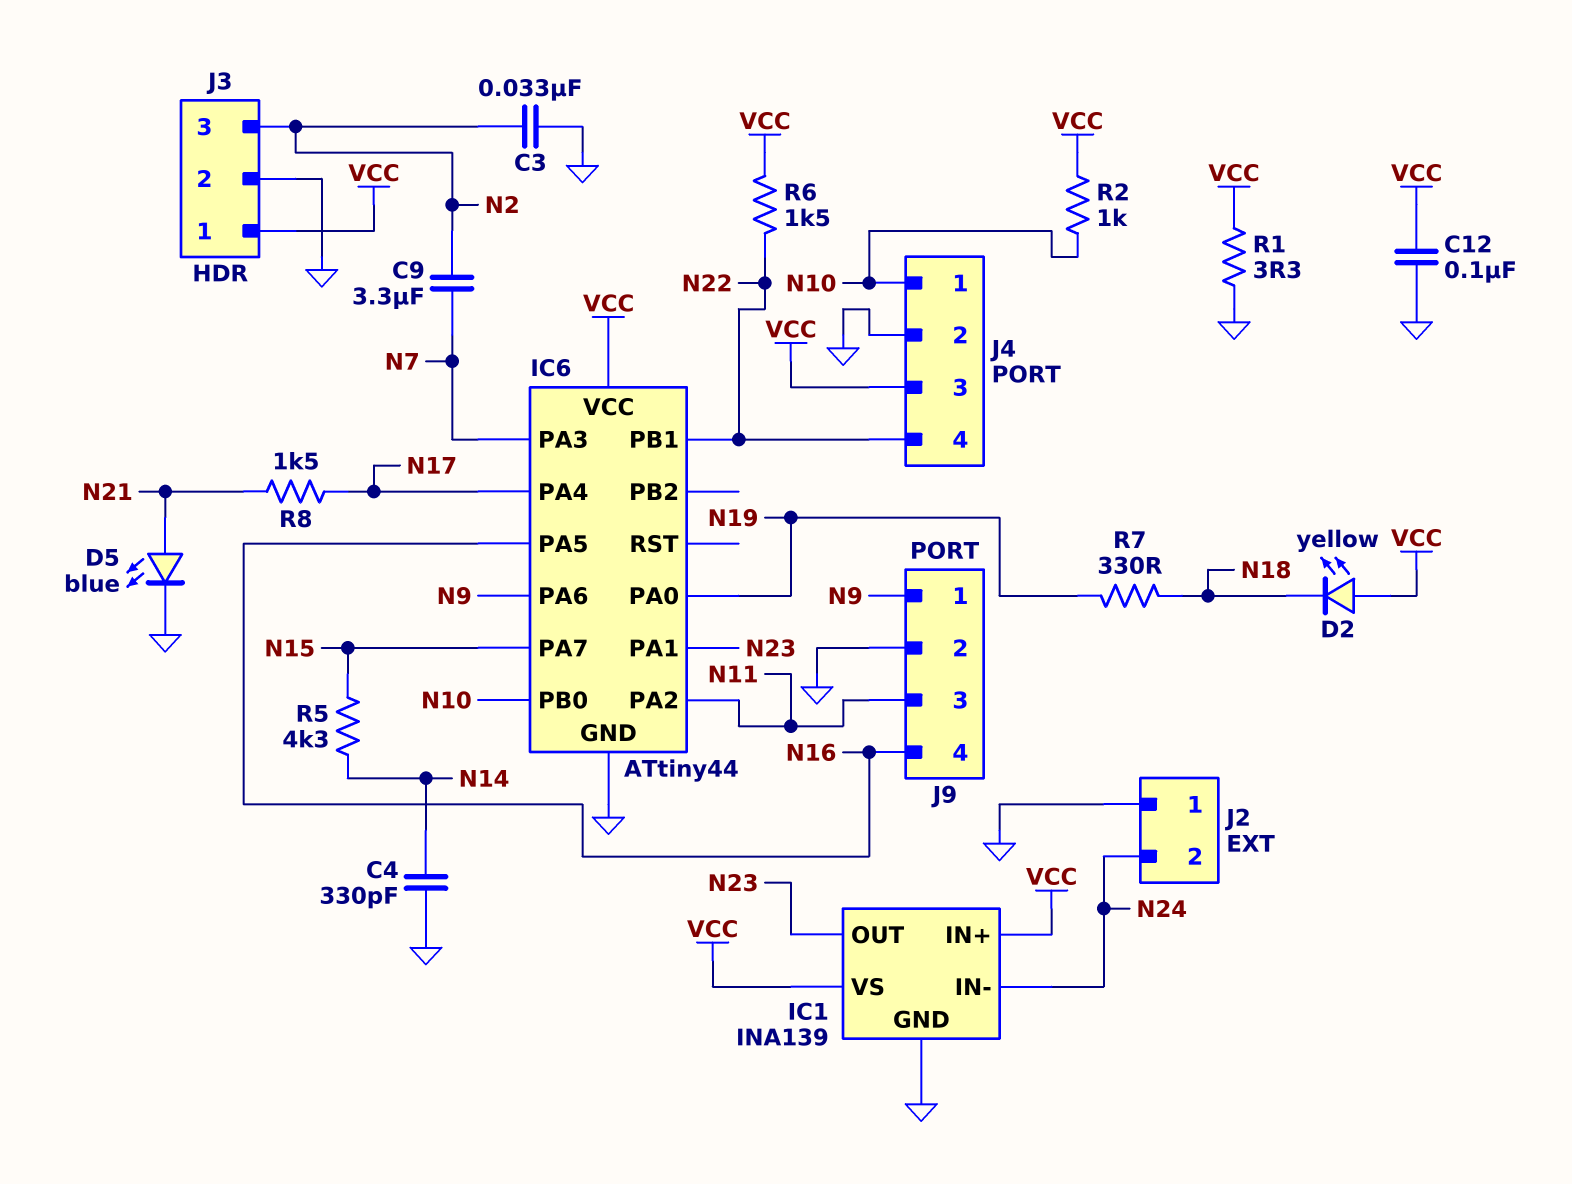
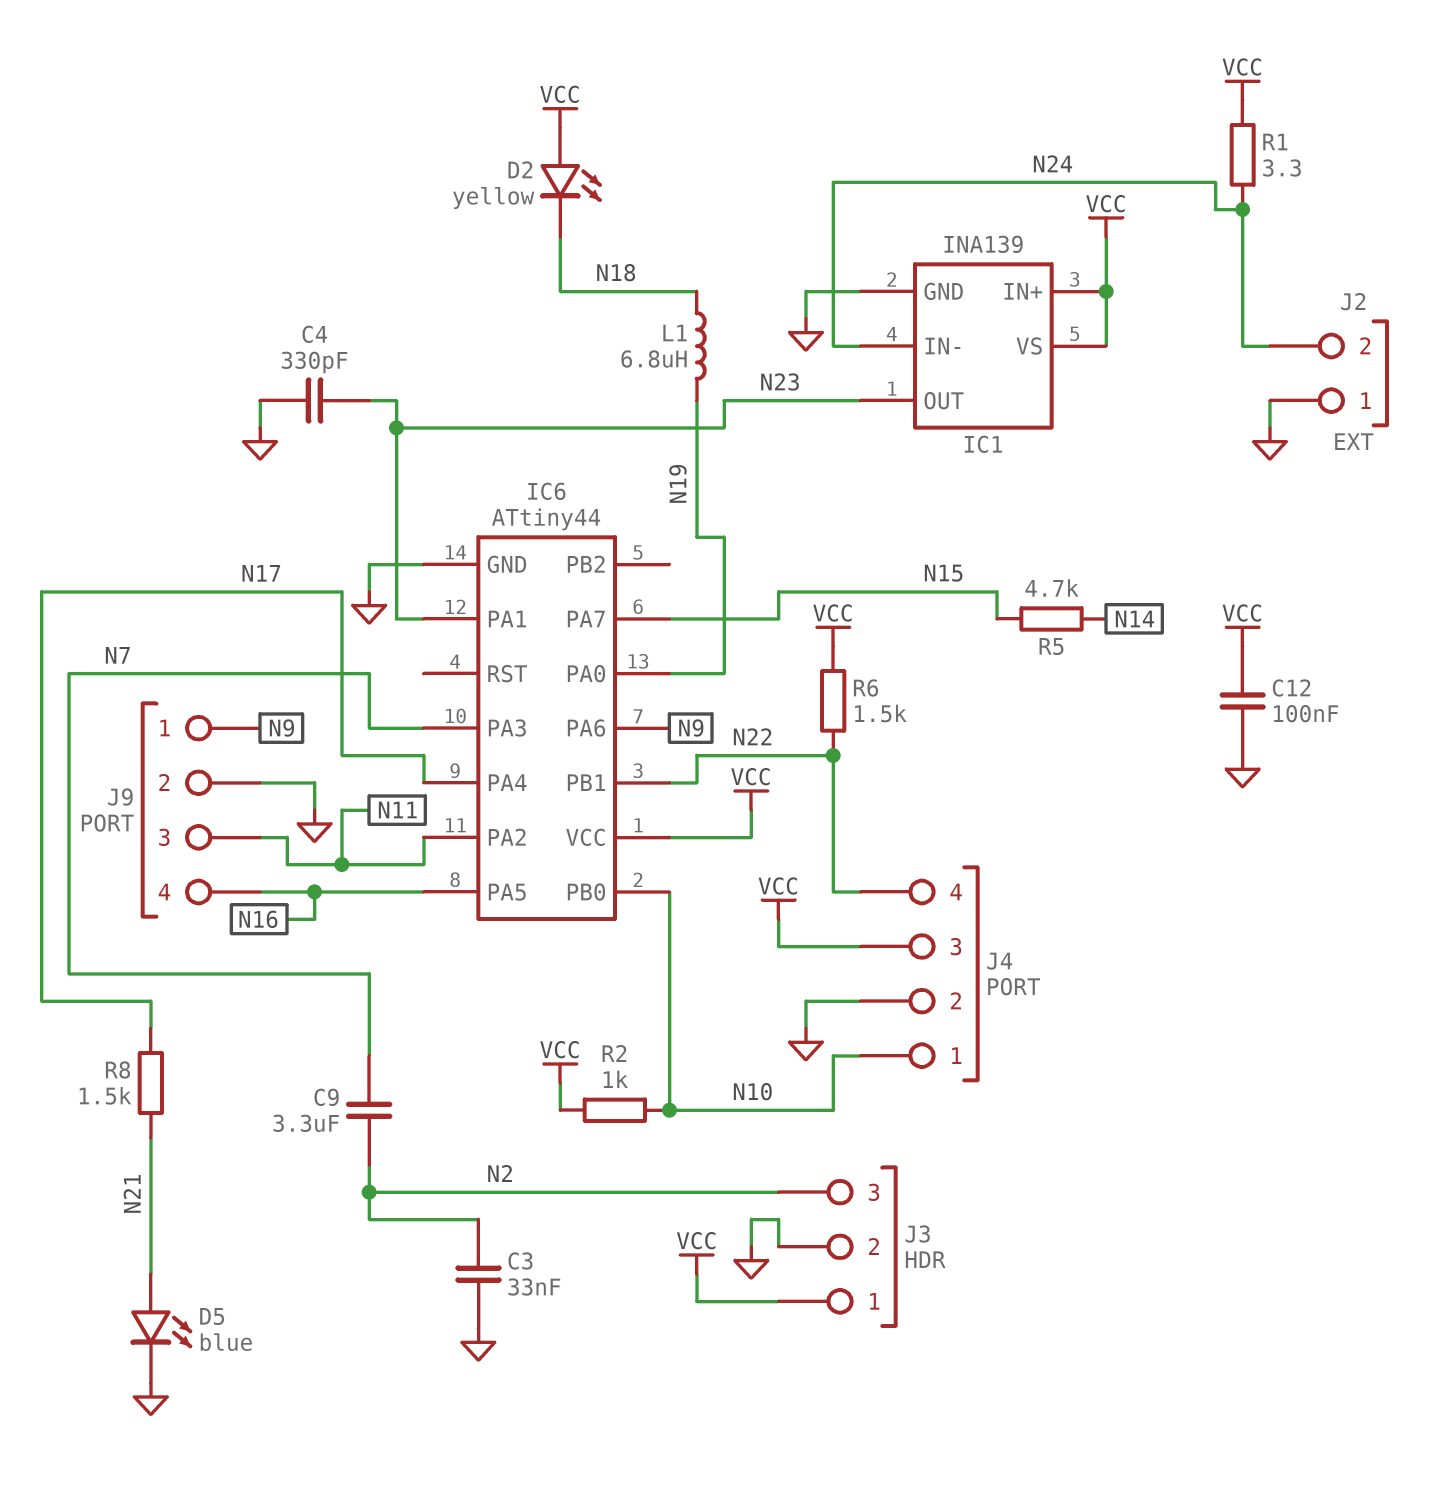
C4: 330pF (GND, N14) -> 330pF (GND, N23)
L1: none -> 6.8uH (N18, N19)
R1: 3.3 (GND, VCC) -> 3.3 (N24, VCC)
R5: 4.3k (N14, N15) -> 4.7k (N14, N15)
R7: 330 (N18, N19) -> none

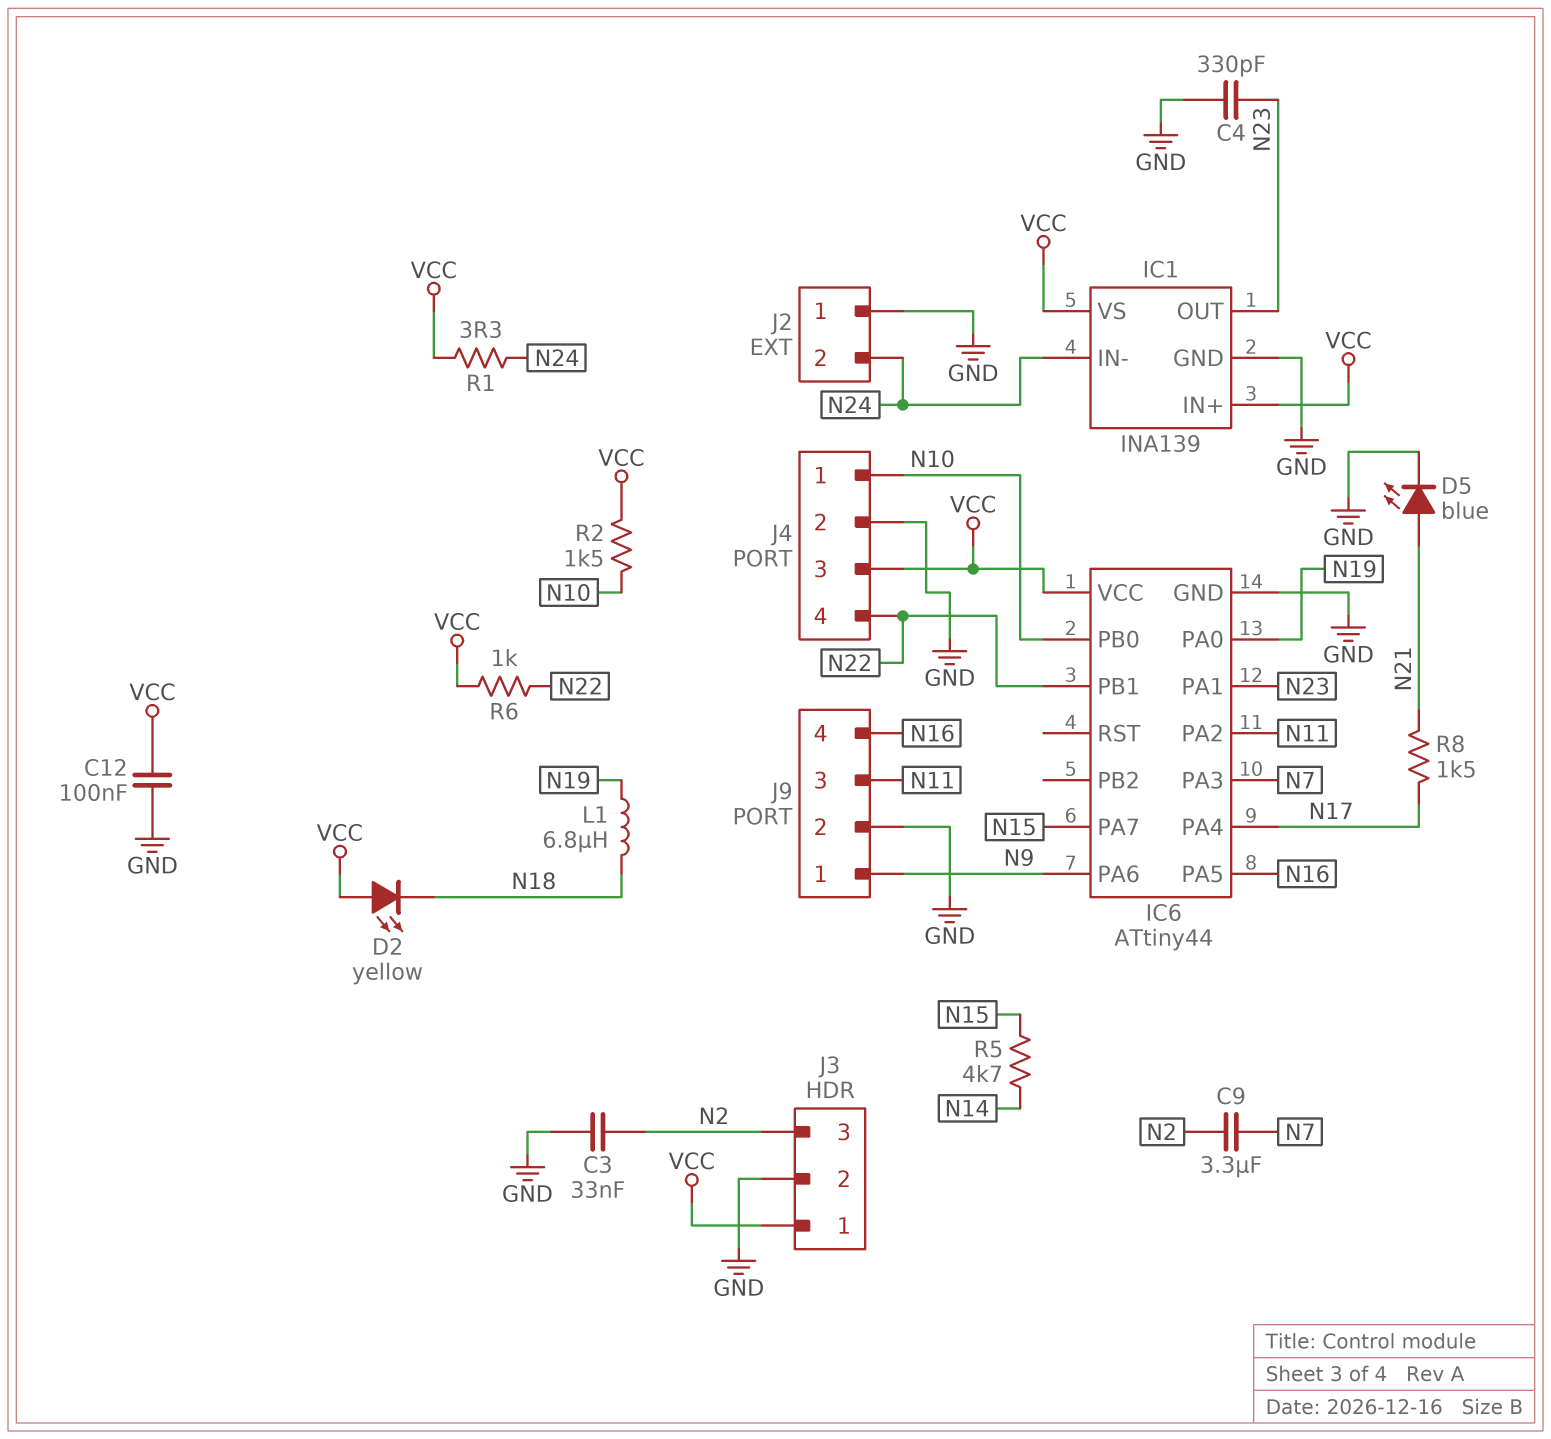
R2: 1k (N10, VCC) -> 1.5k (N10, VCC)
R6: 1.5k (N22, VCC) -> 1k (N22, VCC)

